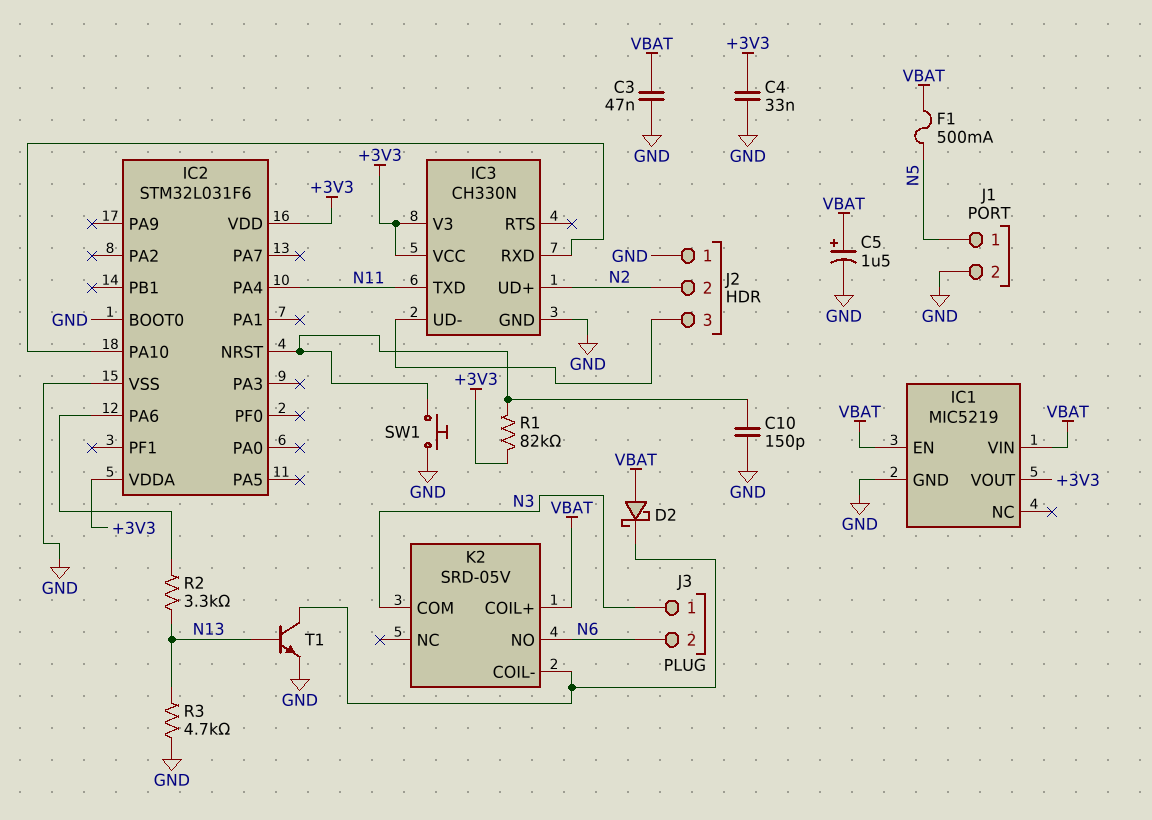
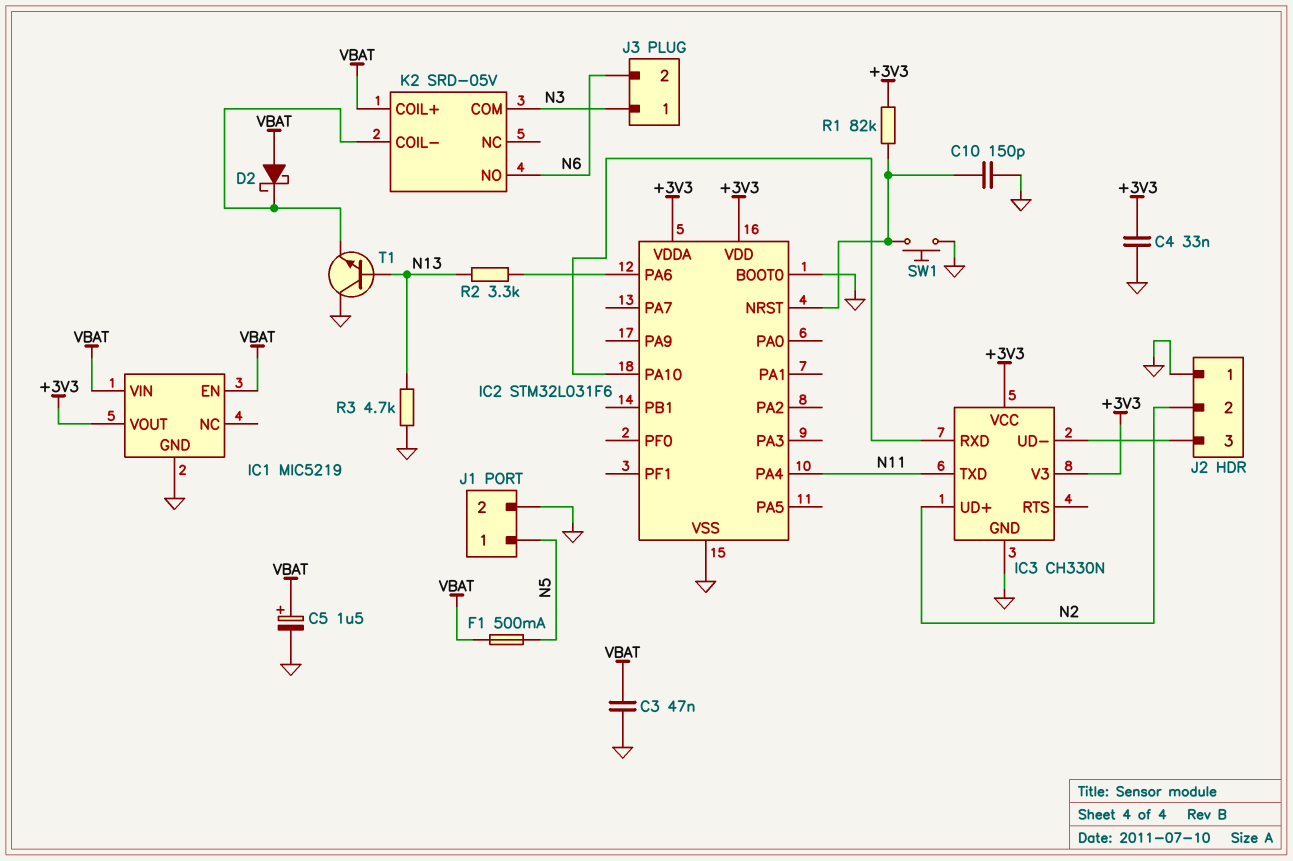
T1: NPN (B N13, C K2/COIL-, E GND) -> NPN (B N13, C GND, E K2/COIL-)

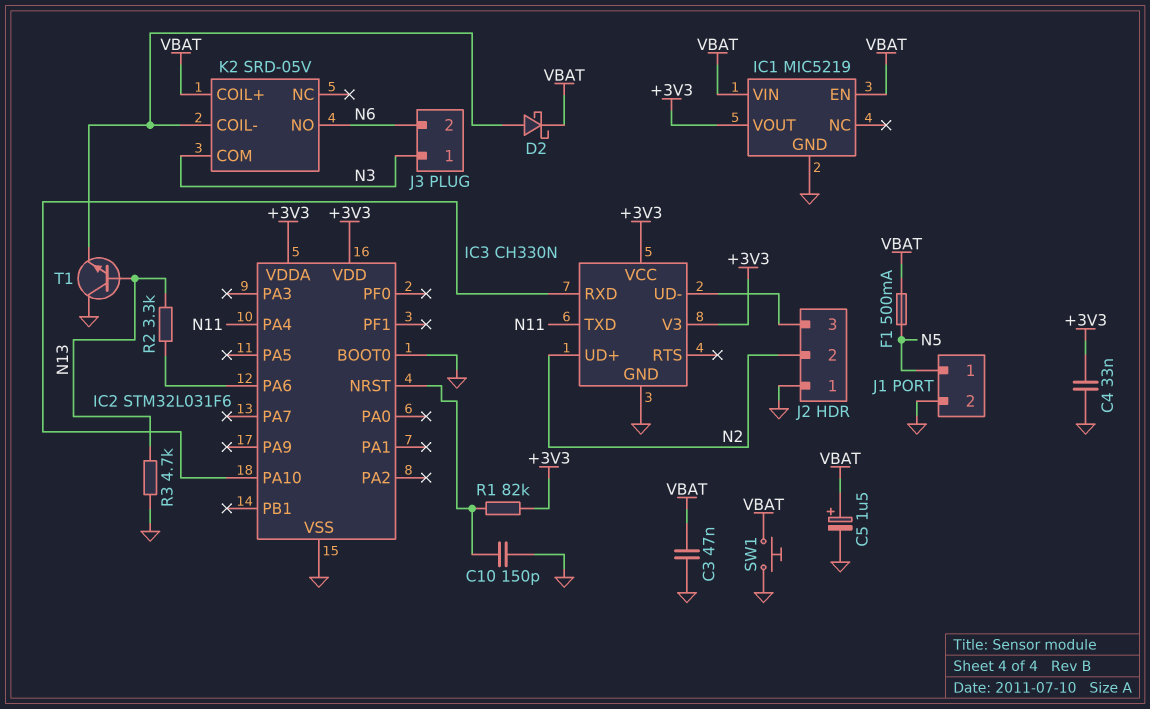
D2: schottky (A VBAT, K K2/COIL-) -> schottky (A K2/COIL-, K VBAT)
SW1: button (GND, IC2/NRST) -> button (GND, VBAT)

